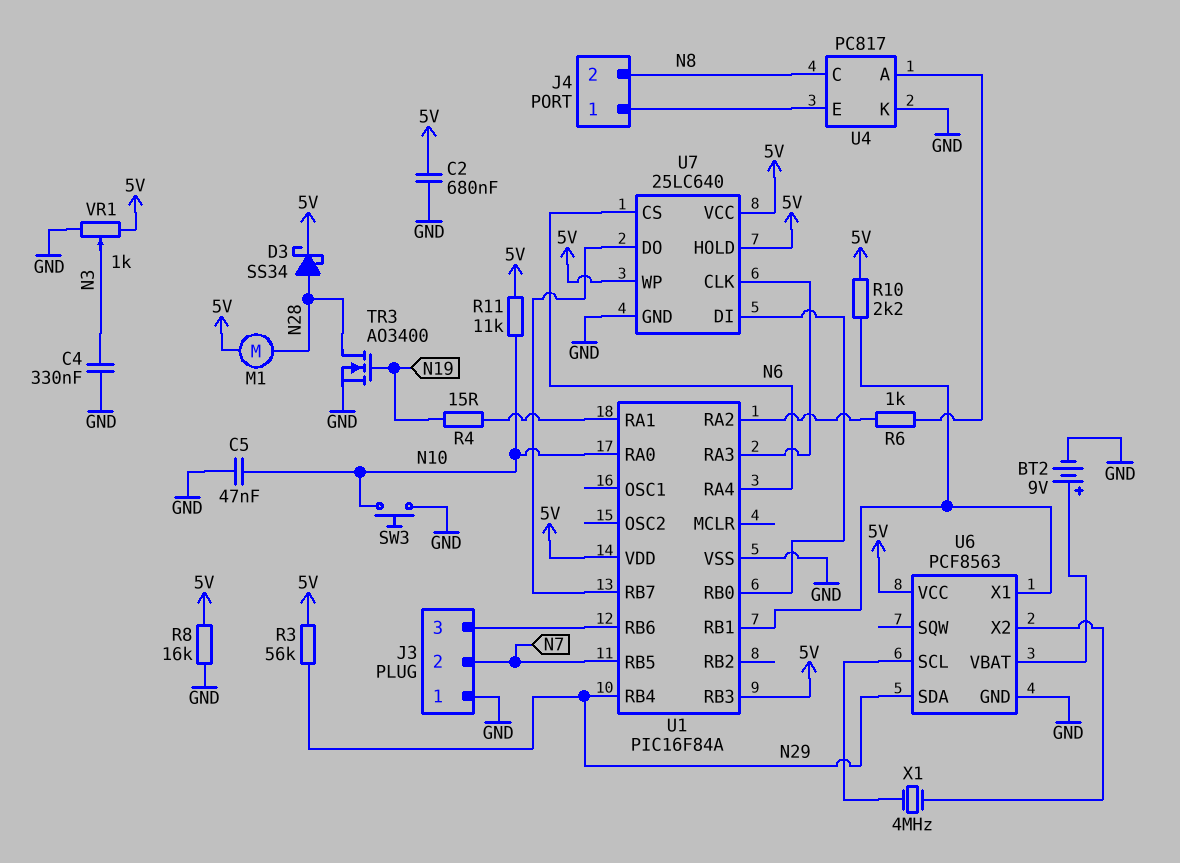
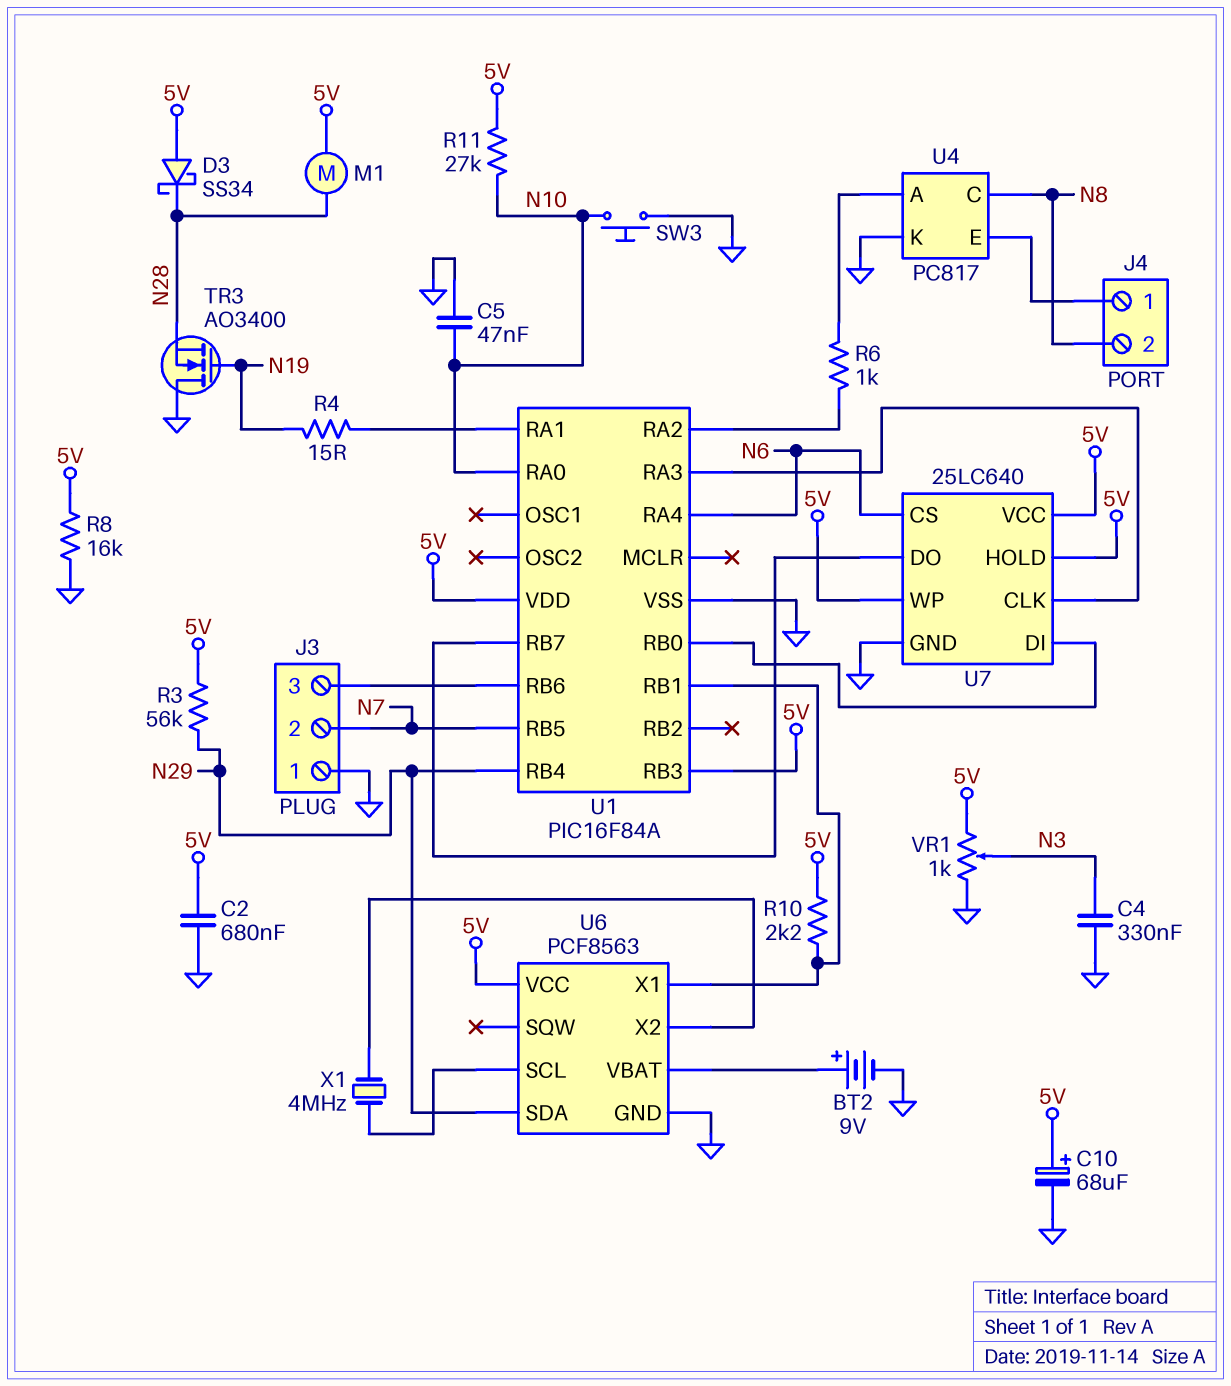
C10: none -> 68uF (plus 5V, minus GND)
D3: schottky SS34 (A N28, K 5V) -> schottky SS34 (A 5V, K N28)
R11: 11k (5V, N10) -> 27k (5V, N10)
TR3: NMOS AO3400 (G N19, D N28, S GND) -> NMOS AO3400 (G N19, D GND, S N28)

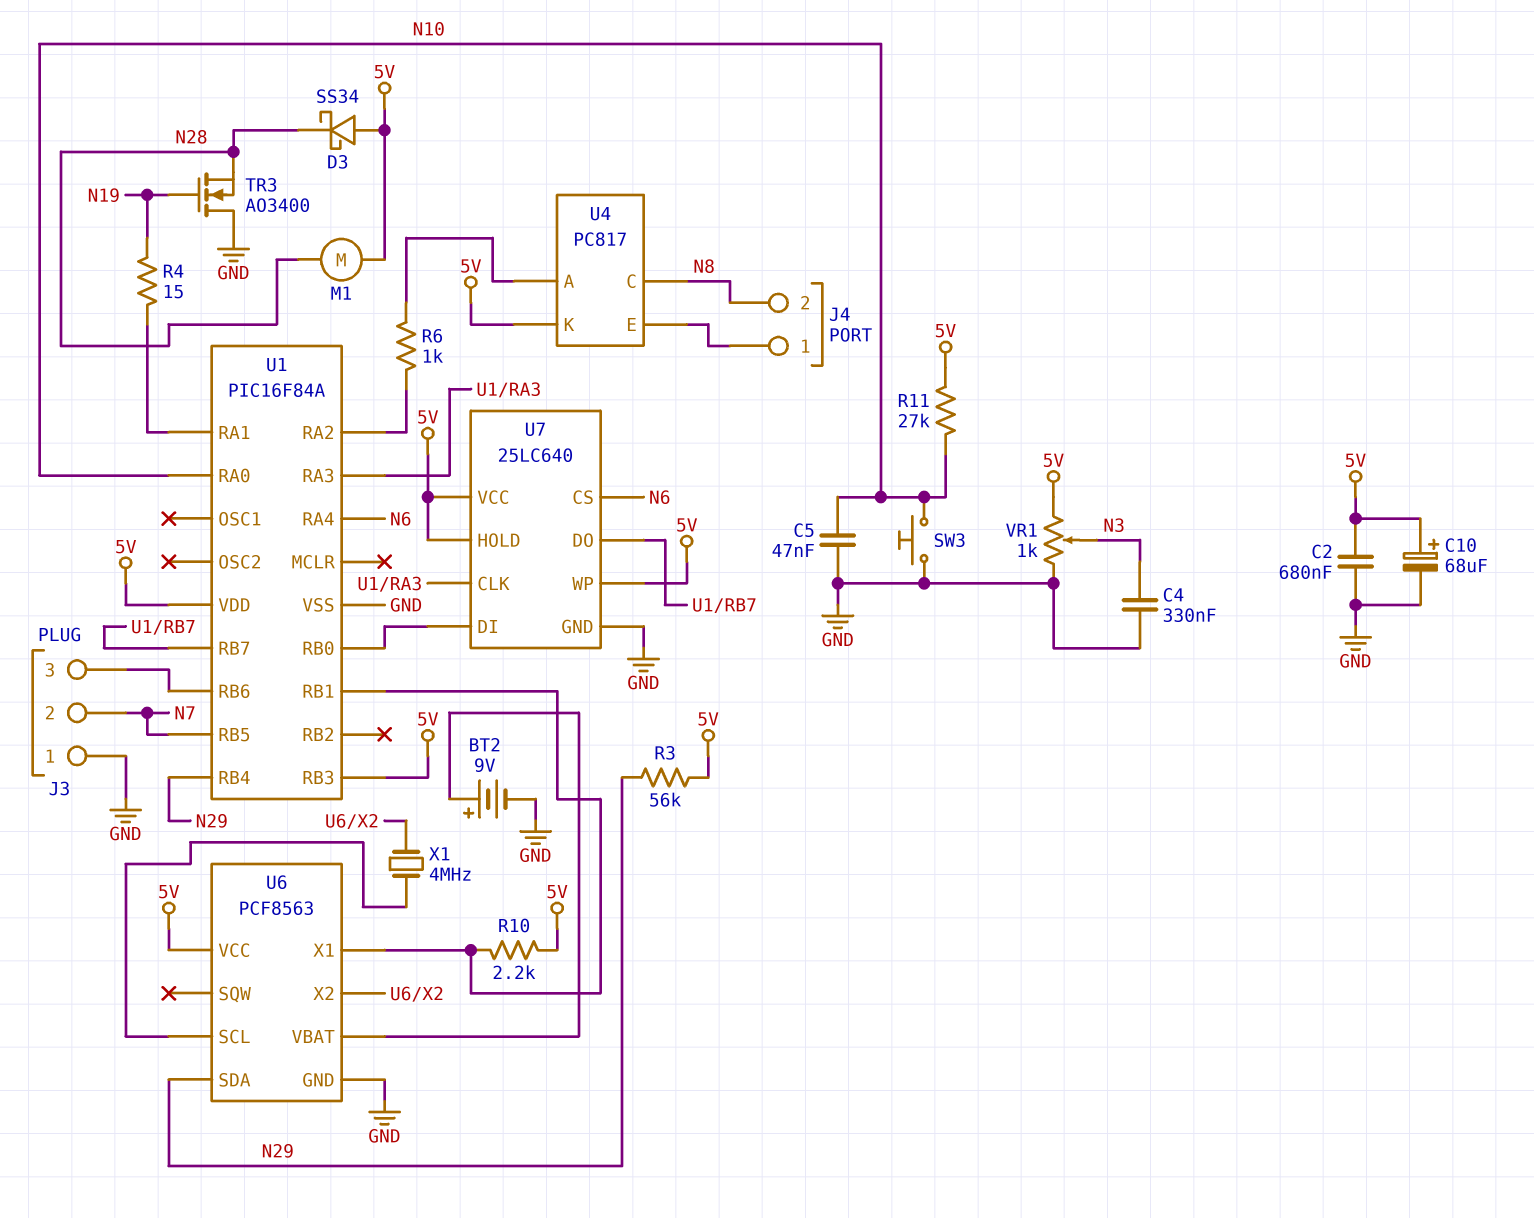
R8: 16k (5V, GND) -> none
U4 pin K: GND -> 5V

